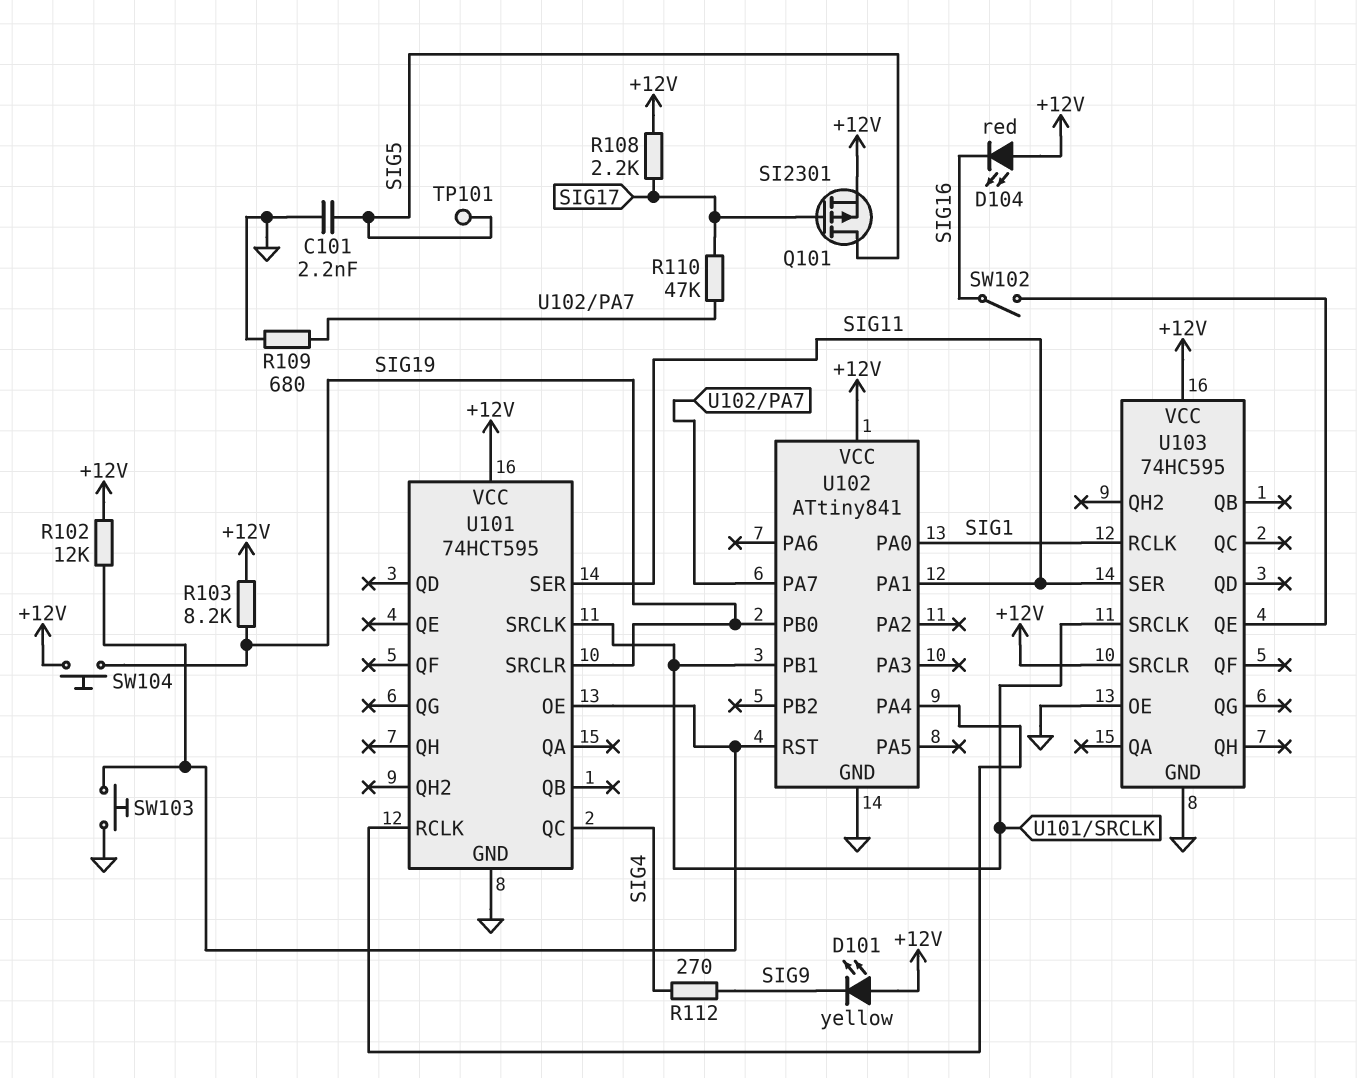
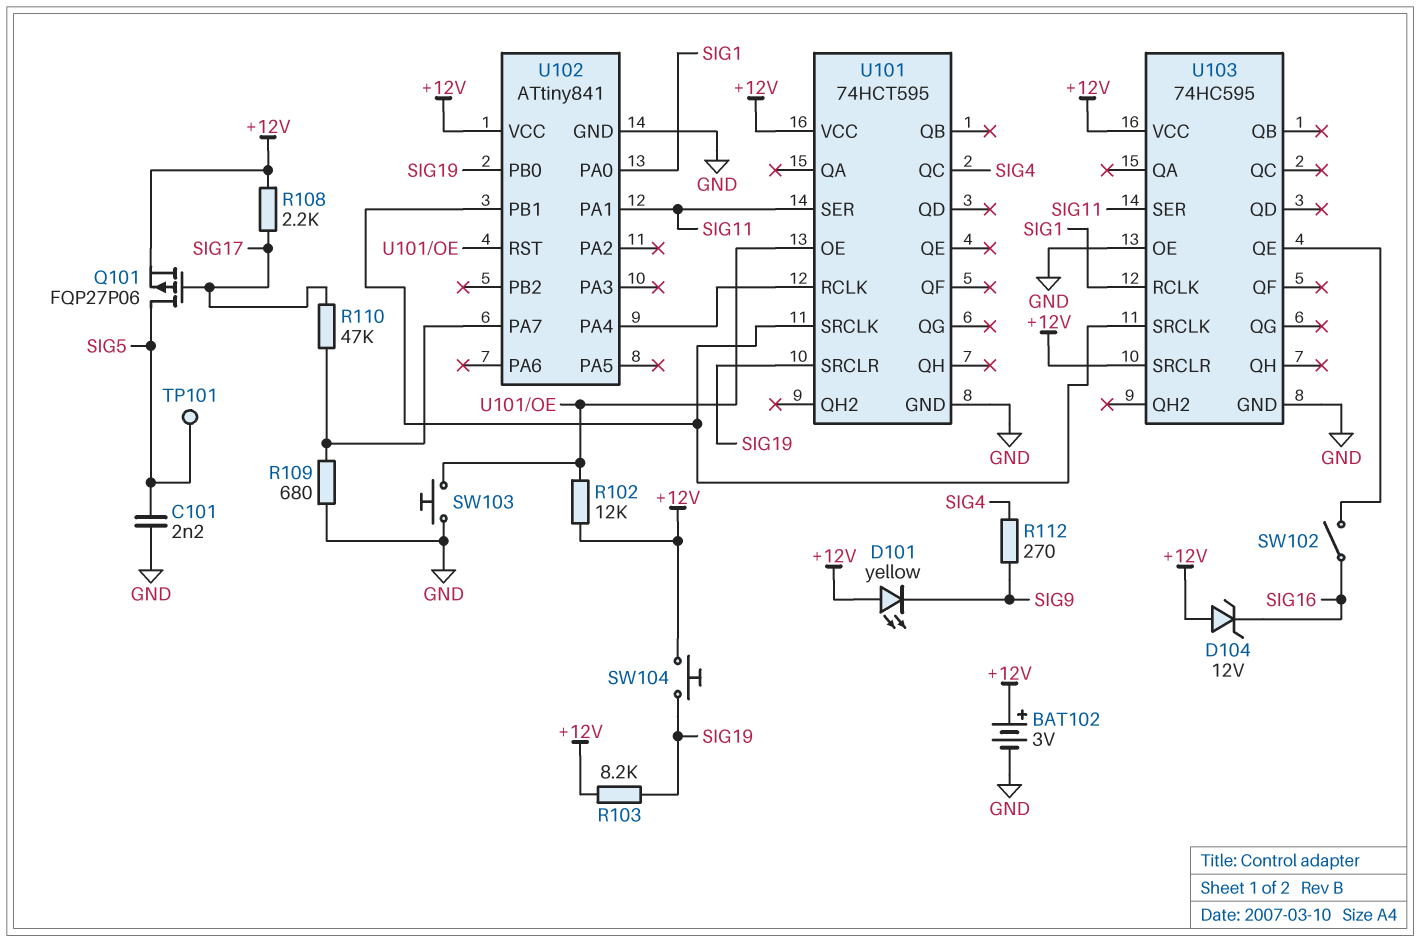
BAT102: none -> 3V (plus +12V, minus GND)
D104: LED red (A +12V, K SIG16) -> zener 12V (A +12V, K SIG16)
Q101: PMOS SI2301 (G SIG17, D SIG5, S +12V) -> PMOS FQP27P06 (G SIG17, D SIG5, S +12V)

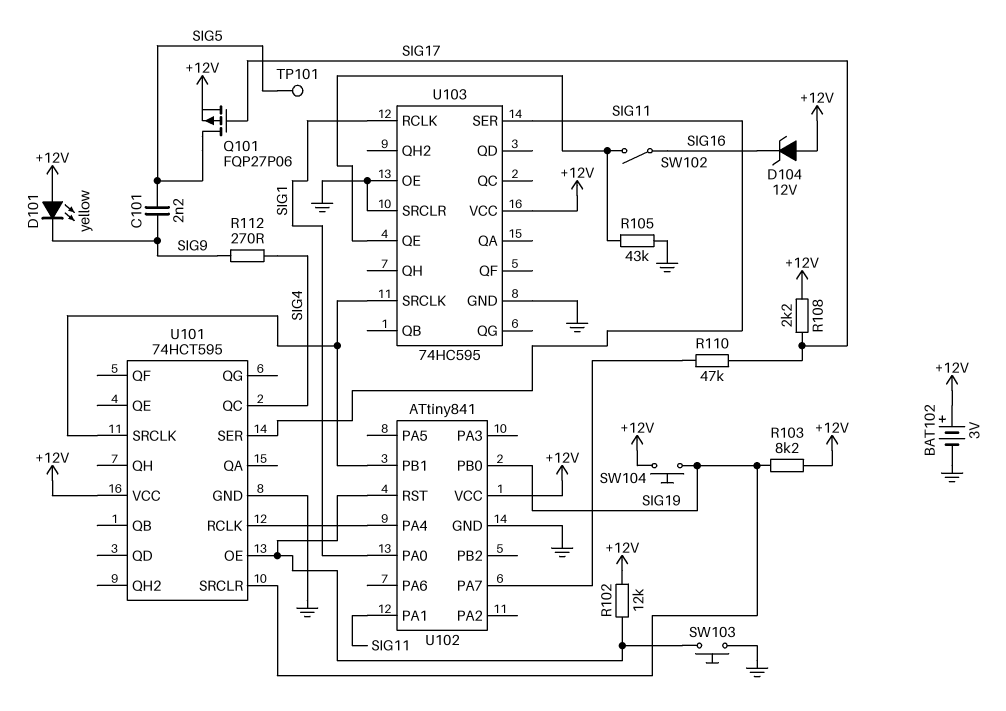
C101: 2.2nF (GND, SIG5) -> 2.2nF (SIG5, SIG9)
R105: none -> 43k (GND, U103/QE)
R109: 680 (GND, U102/PA7) -> none
U103 pin SRCLR: +12V -> GND

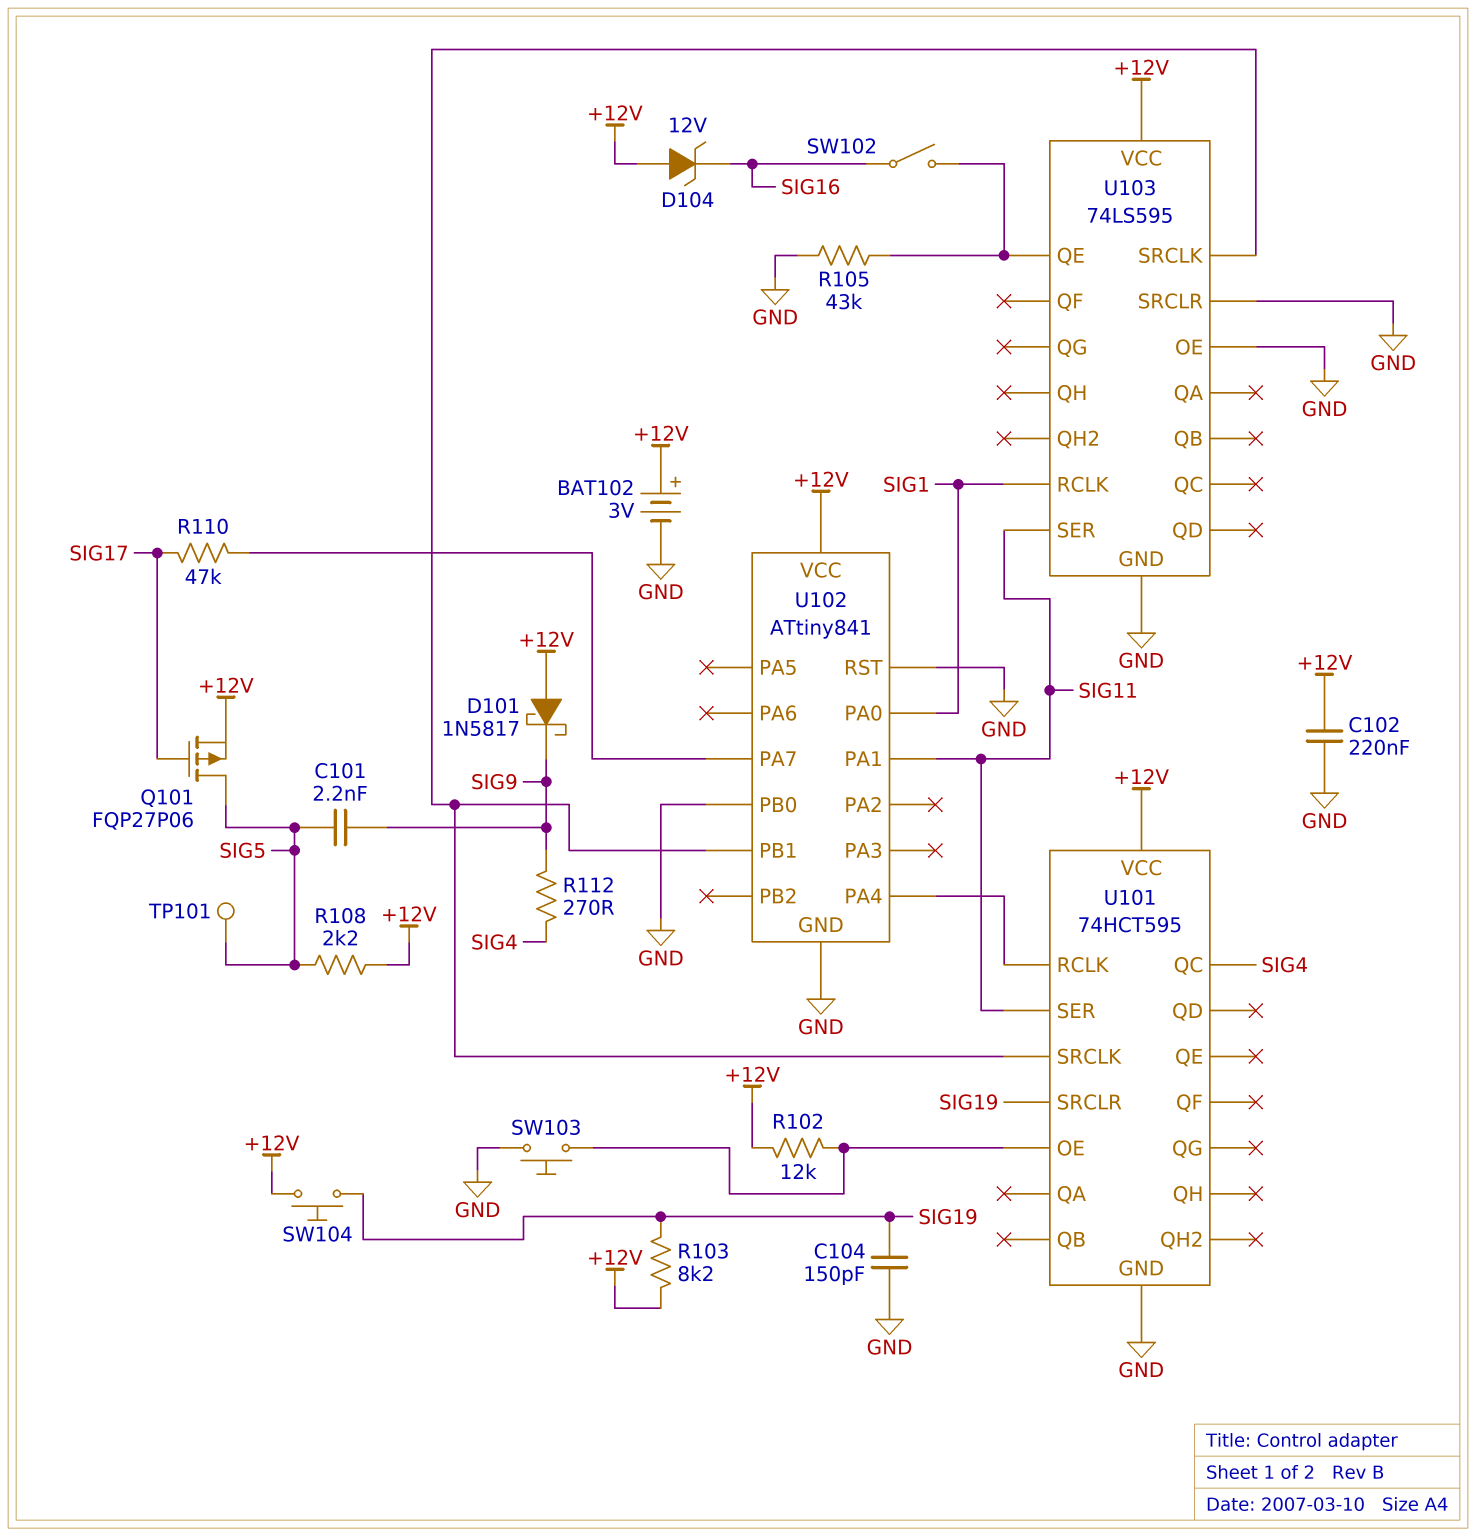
C102: none -> 220nF (+12V, GND)
C104: none -> 150pF (GND, SIG19)
D101: LED yellow (A +12V, K SIG9) -> schottky 1N5817 (A +12V, K SIG9)
R108: 2.2k (+12V, SIG17) -> 2.2k (+12V, SIG5)
U102 pin PB0: SIG19 -> GND
U102 pin RST: U101/OE -> GND
U103: 74HC595 -> 74LS595

